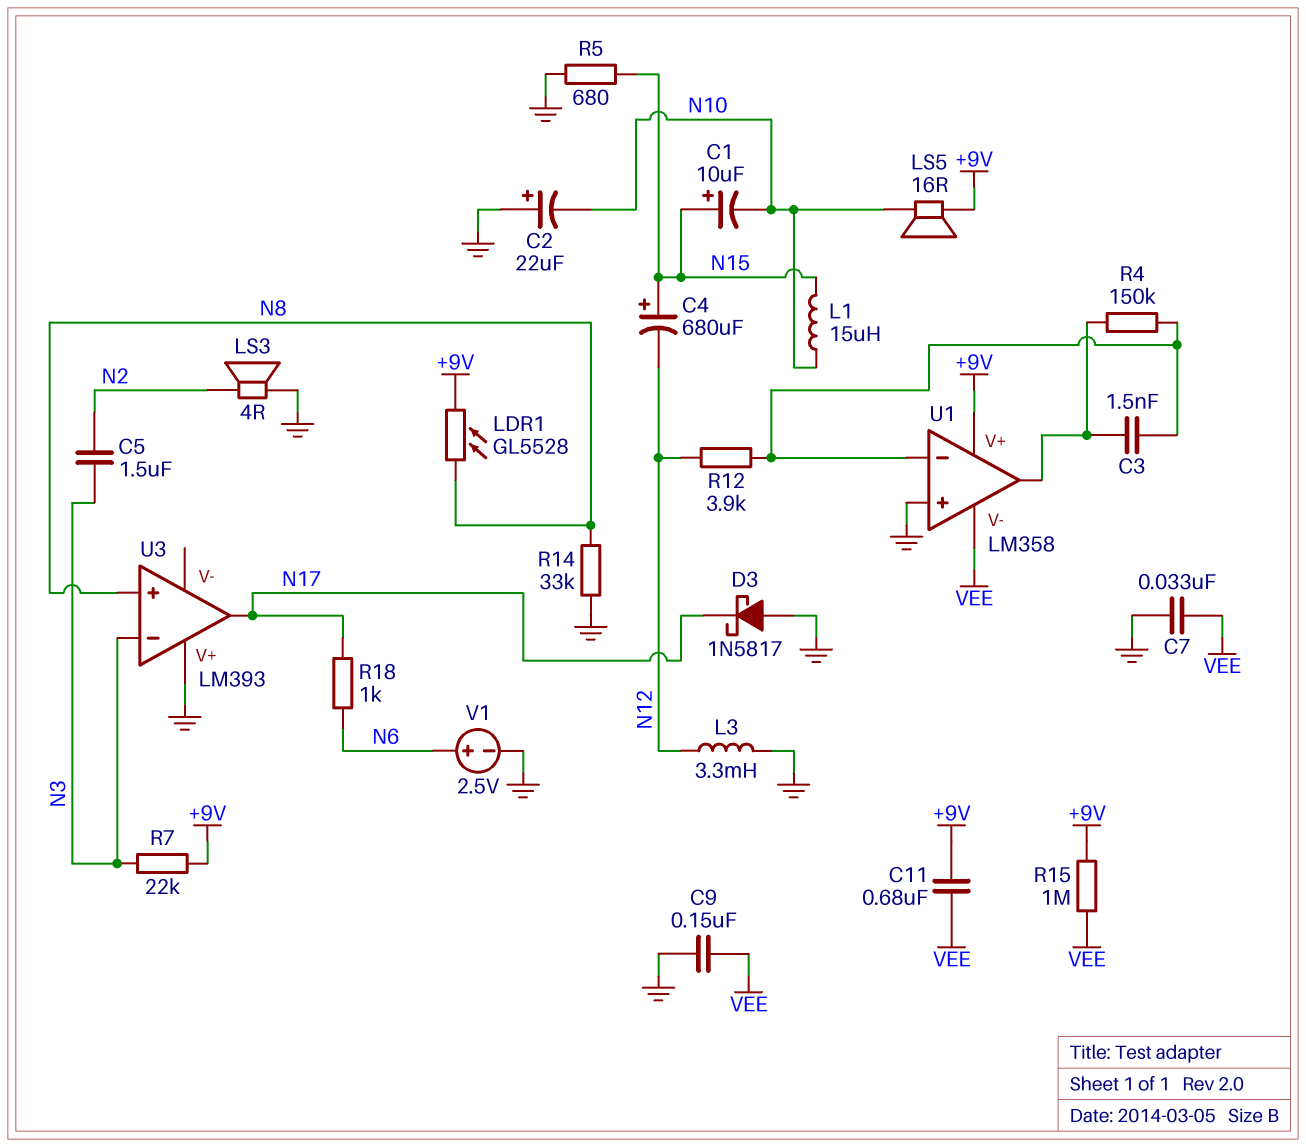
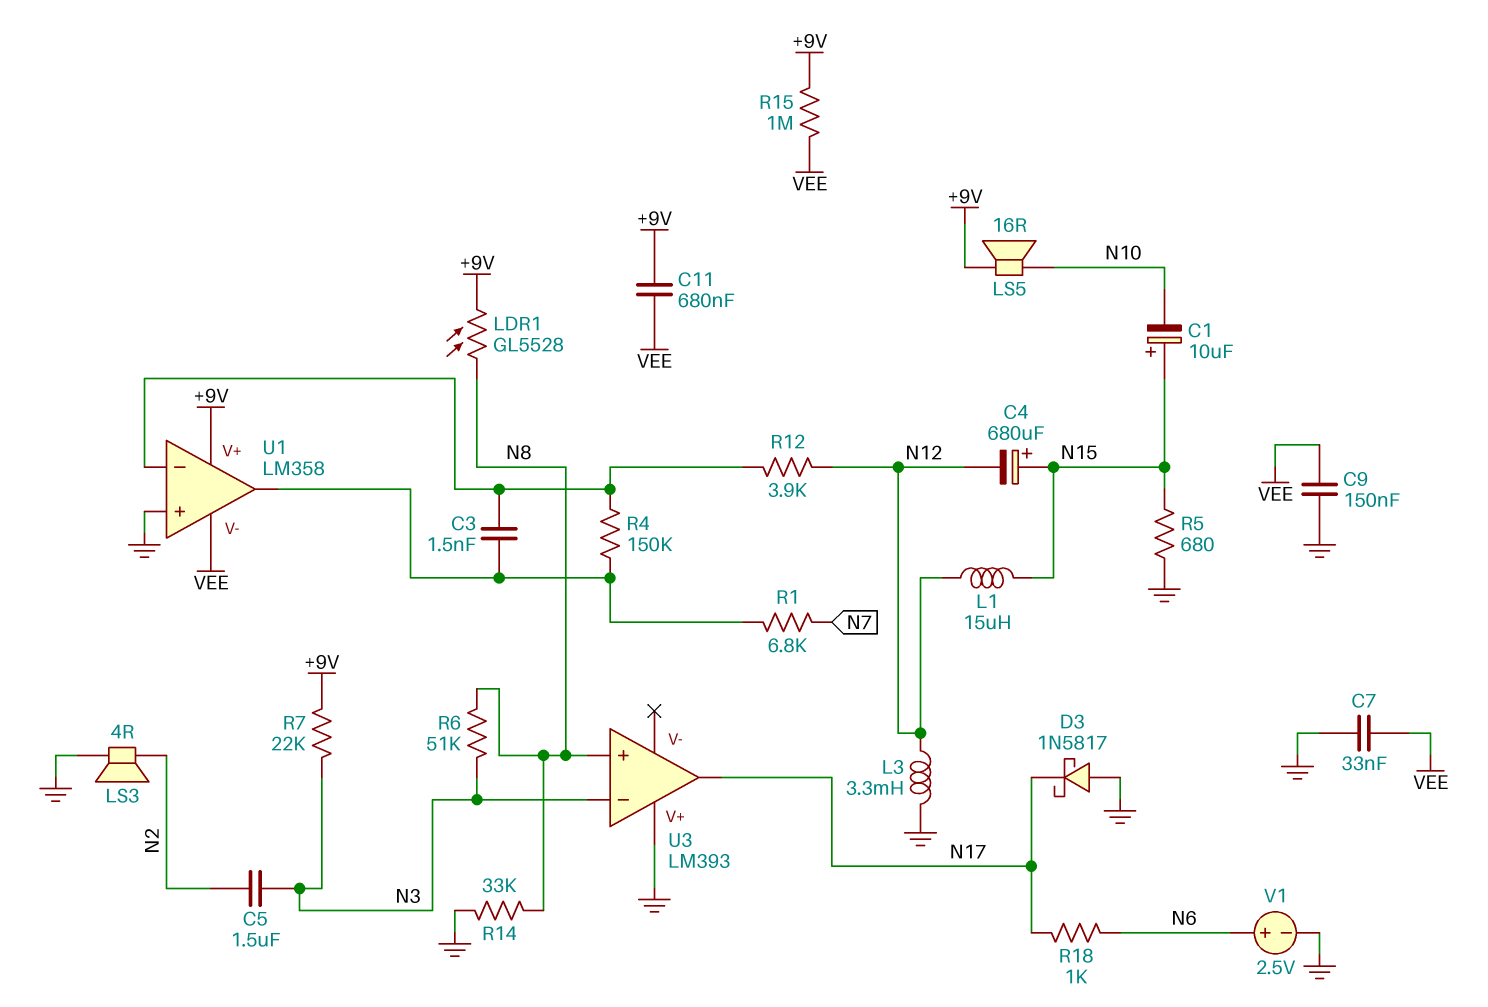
C2: 22uF (plus GND, minus N10) -> none
L1: 15uH (N10, N15) -> 15uH (N12, N15)
R1: none -> 6.8k (N7, U1/out)
R6: none -> 51k (N3, N8)

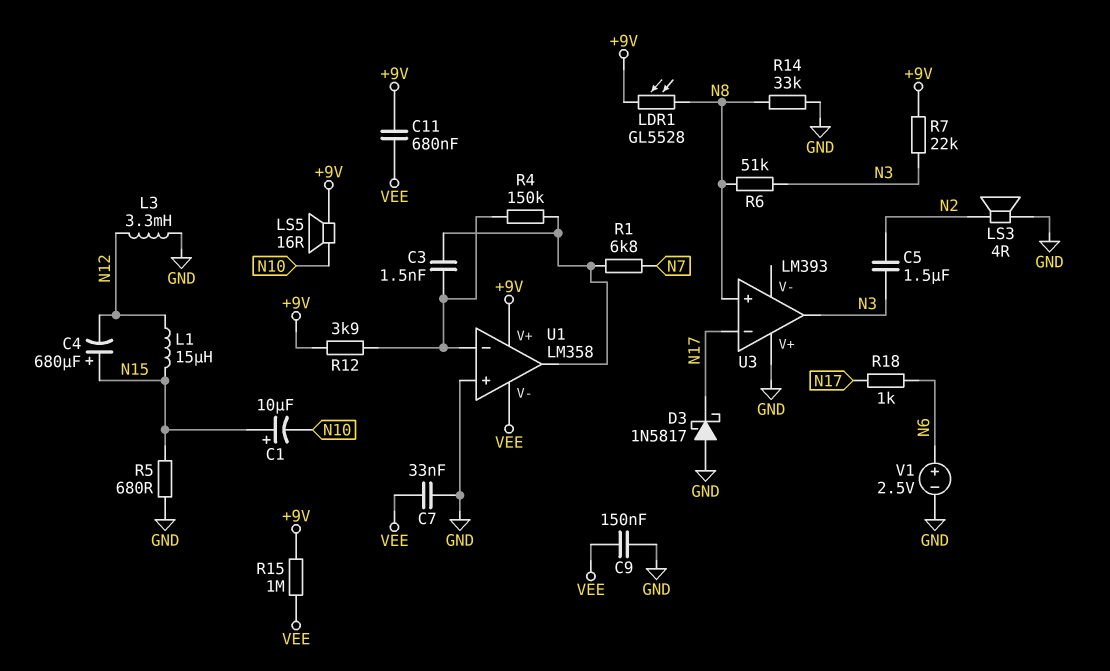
R12: 3.9k (N12, U1/in-) -> 3.9k (+9V, U1/in-)
U3 pin in-: N3 -> N17
U3 pin out: N17 -> N3

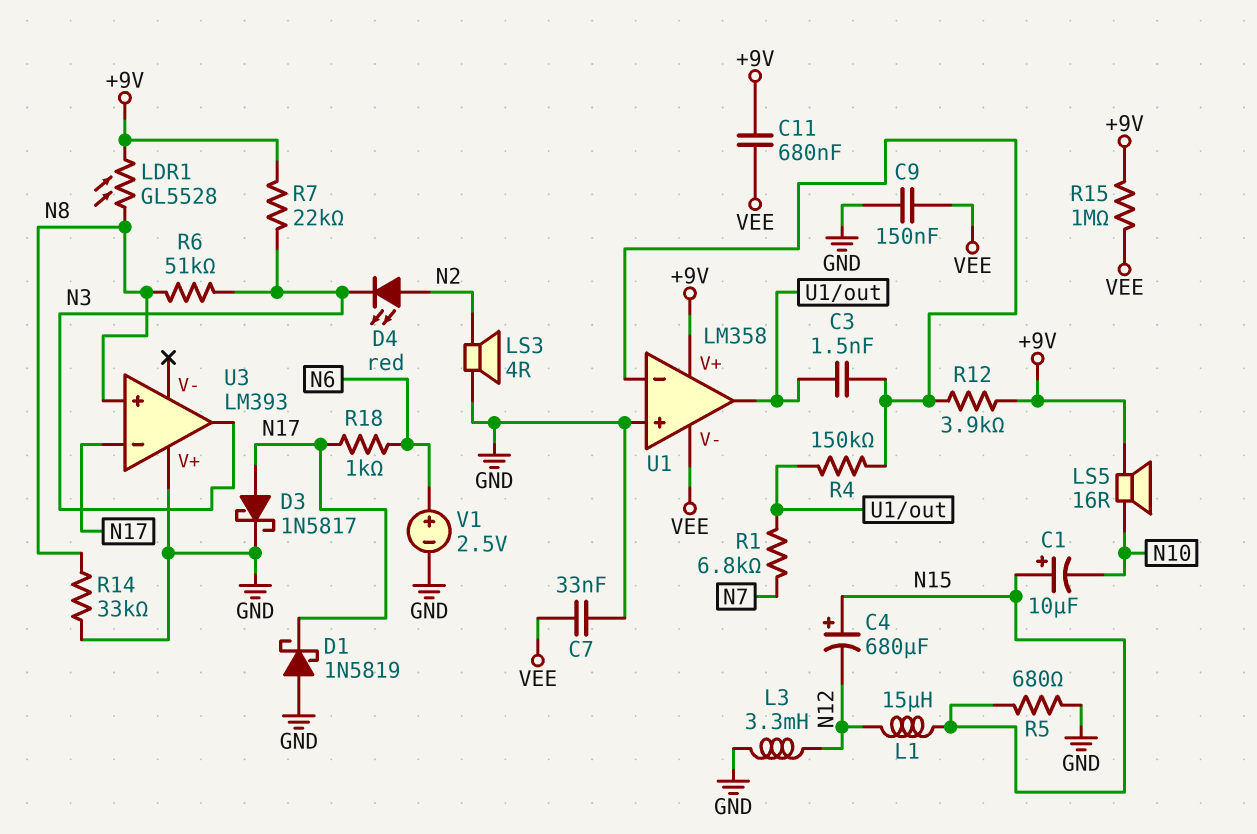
C5: 1.5uF (N2, N3) -> none
D1: none -> schottky 1N5819 (A GND, K N17)
D3: schottky 1N5817 (A GND, K N17) -> schottky 1N5817 (A N17, K GND)
D4: none -> LED red (A N2, K N3)

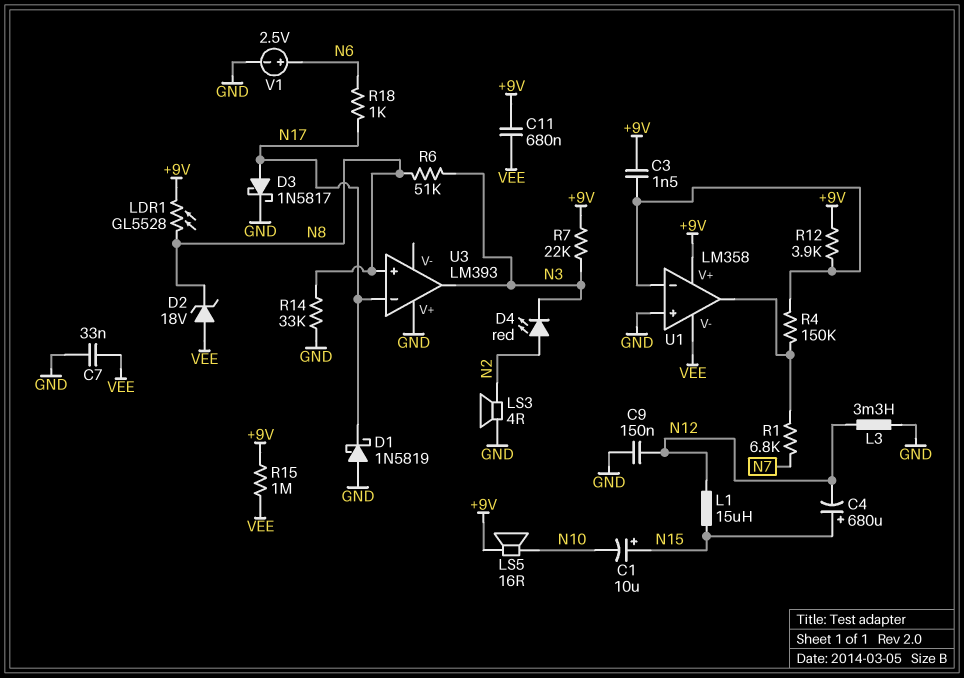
C3: 1.5nF (U1/in-, U1/out) -> 1.5nF (+9V, U1/in-)
C9: 150nF (GND, VEE) -> 150nF (GND, N12)
D2: none -> zener 18V (A VEE, K N8)
R5: 680 (GND, N15) -> none

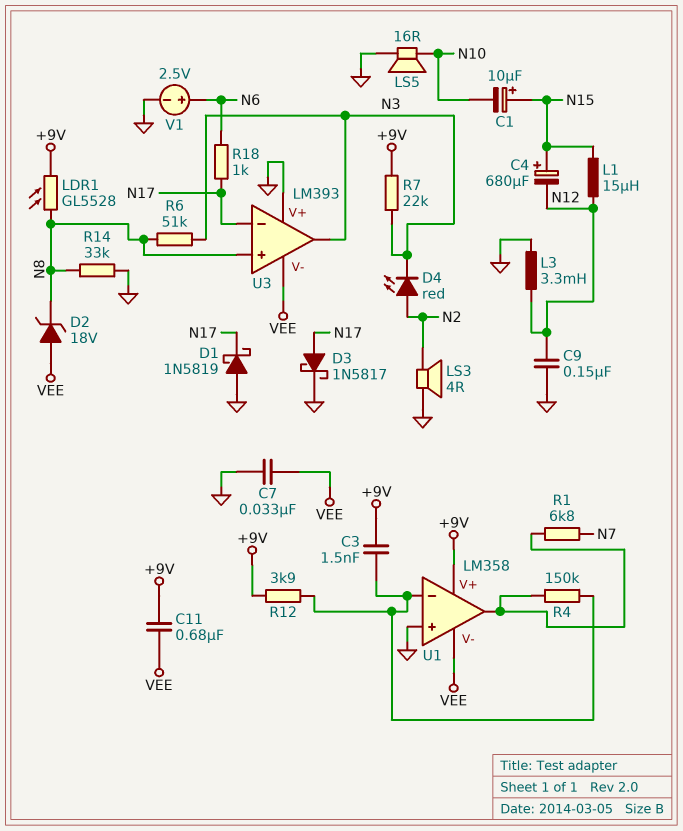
LS5: speaker 16R (+9V, N10) -> speaker 16R (GND, N10)
R15: 1M (+9V, VEE) -> none
U3 pin V-: none -> VEE

